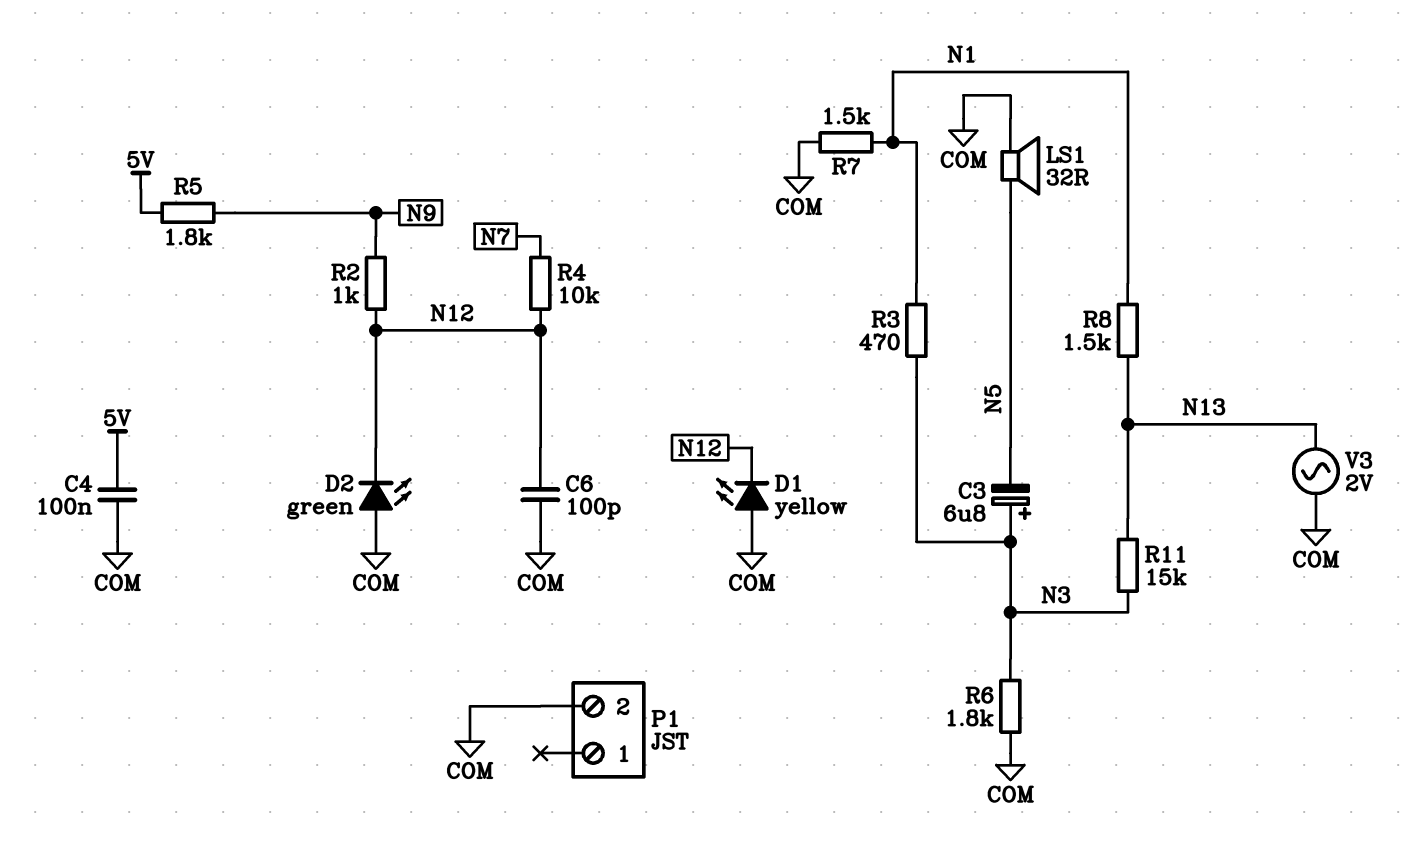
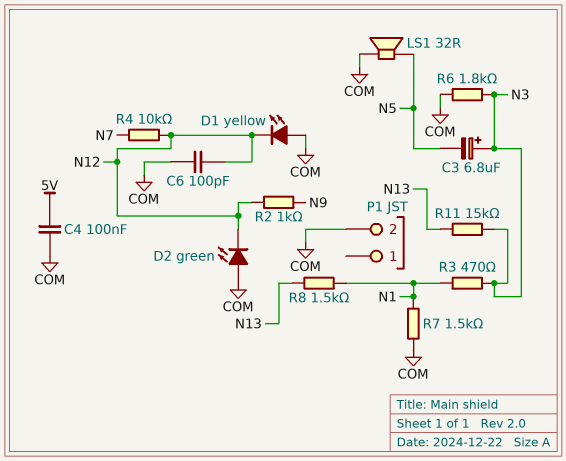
R5: 1.8k (5V, N9) -> none
V3: AC 2V (COM, N13) -> none

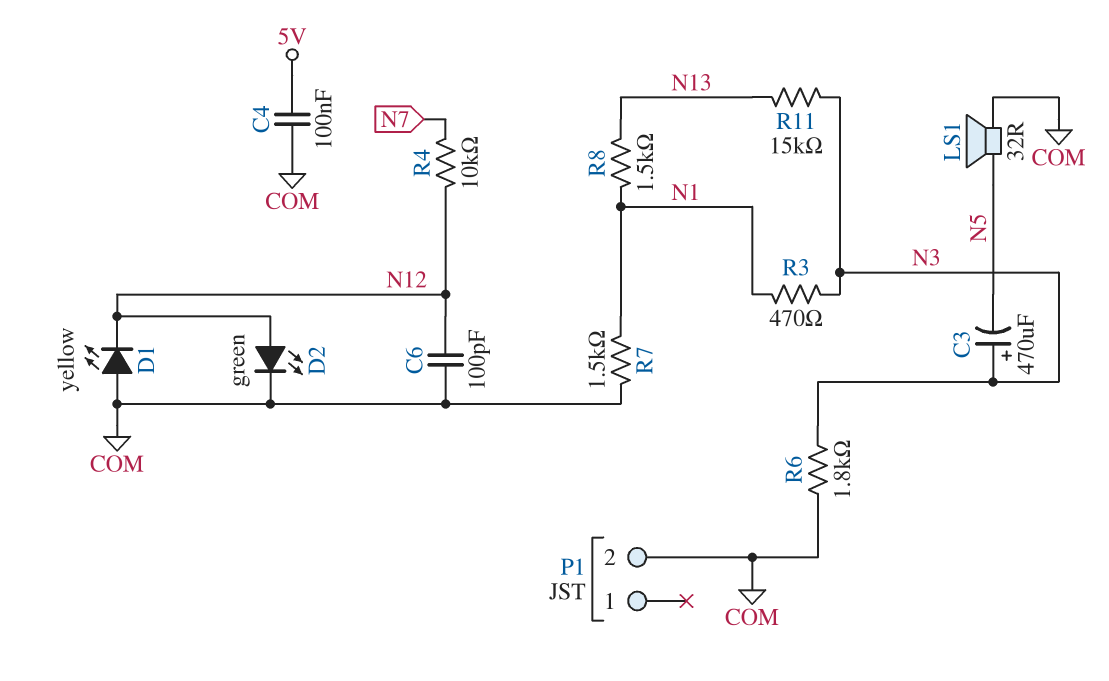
C3: 6.8uF (plus N3, minus N5) -> 470uF (plus N3, minus N5)
D2: LED green (A COM, K N12) -> LED green (A N12, K COM)
R2: 1k (N9, N12) -> none

